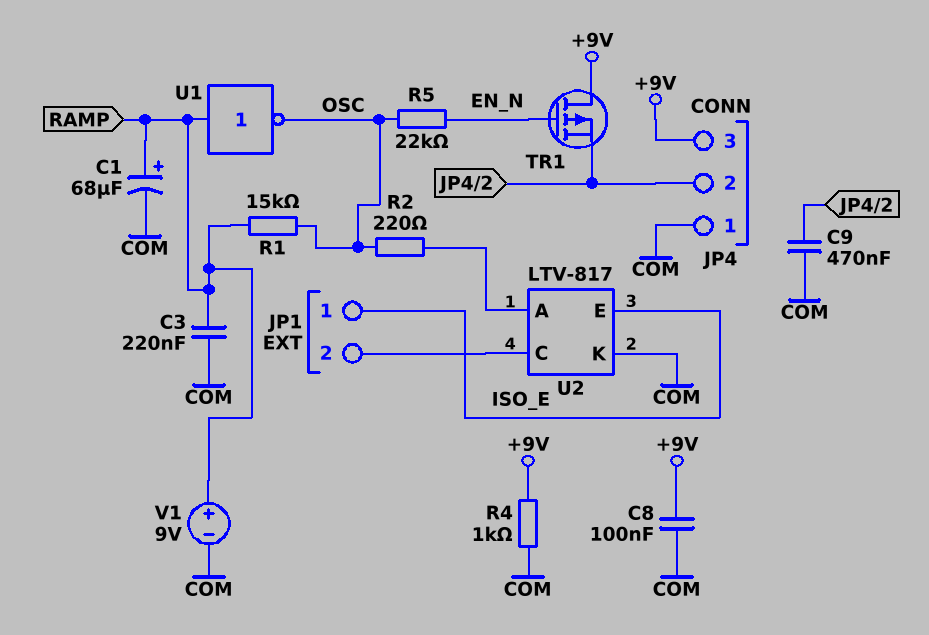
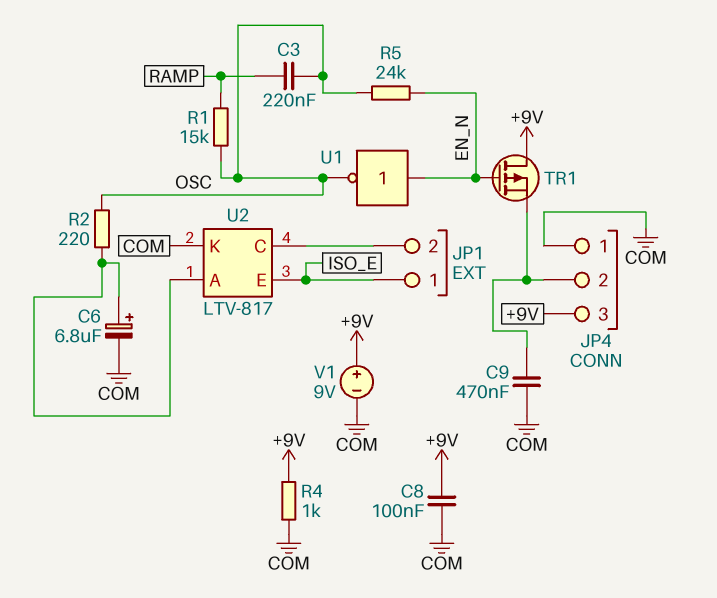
C1: 68uF (plus RAMP, minus COM) -> none
C3: 220nF (COM, RAMP) -> 220nF (OSC, RAMP)
C6: none -> 6.8uF (plus U2/A, minus COM)
R5: 22k (EN_N, OSC) -> 24k (EN_N, OSC)
U1: NOT (in RAMP, out OSC) -> NOT (in EN_N, out OSC)
V1: 9V (plus RAMP, minus COM) -> 9V (plus +9V, minus COM)

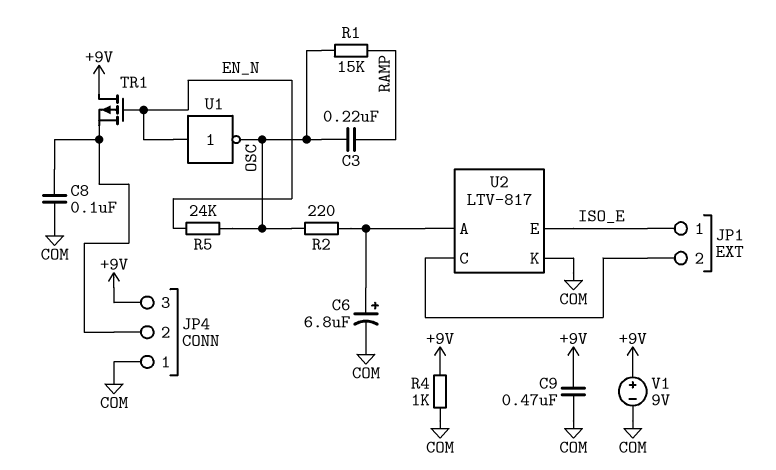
C8: 100nF (+9V, COM) -> 100nF (COM, JP4/2)
C9: 470nF (COM, JP4/2) -> 470nF (+9V, COM)

